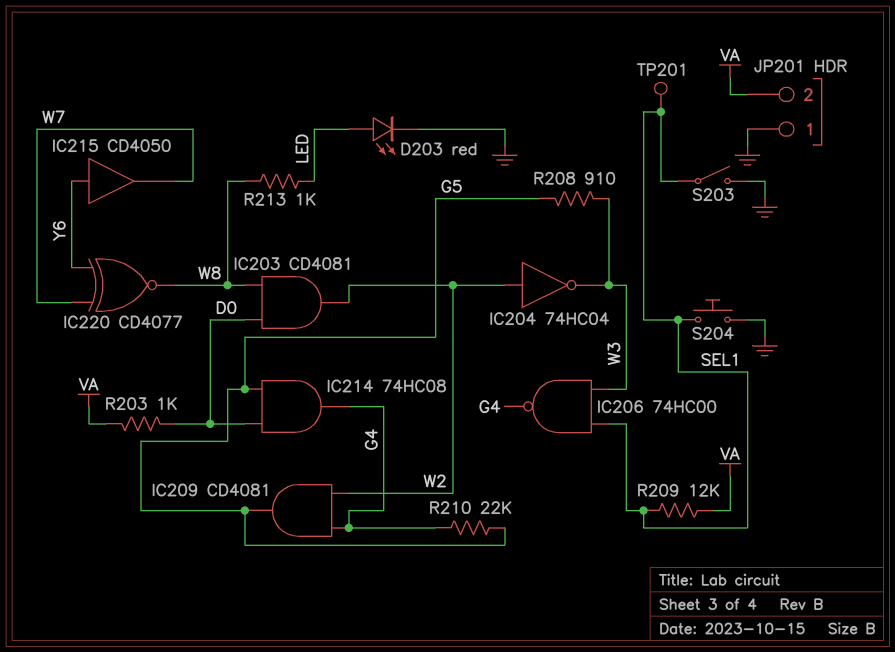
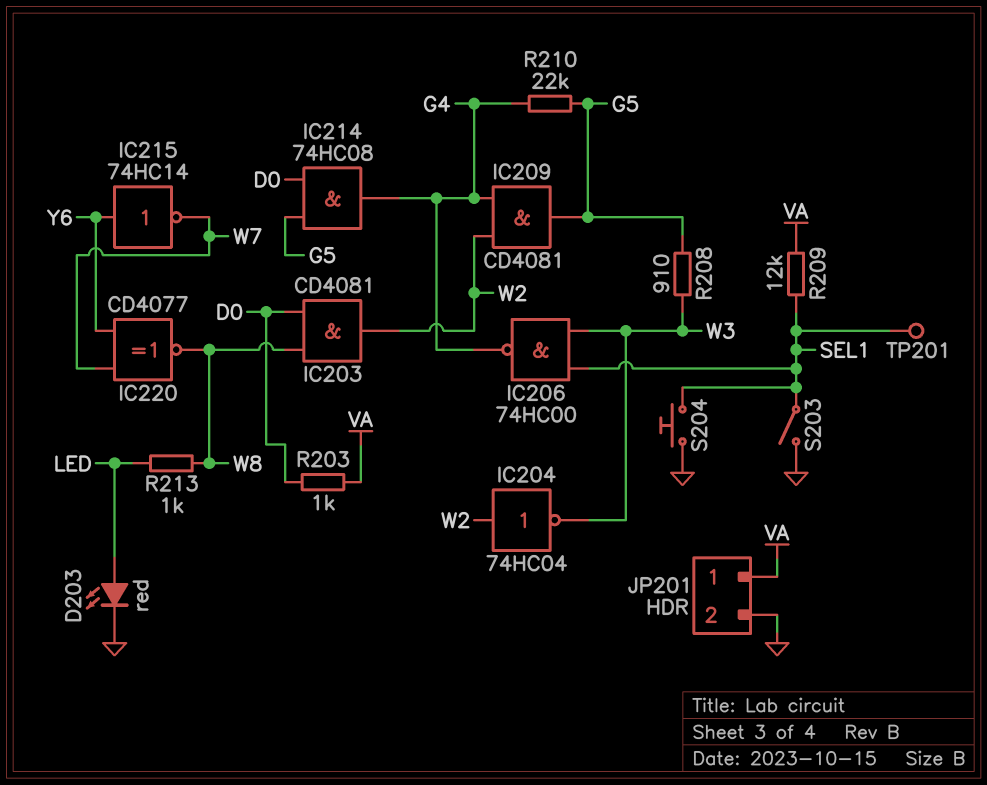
IC215: buffer CD4050 (in Y6, out W7) -> NOT 74HC14 (in Y6, out W7)
JP201 pin 1: GND -> VA
JP201 pin 2: VA -> GND

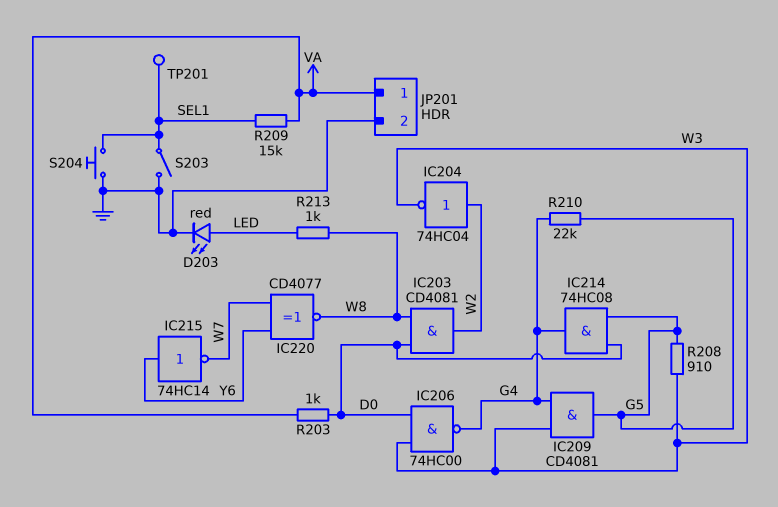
IC206: NAND 74HC00 (in SEL1, in W3, out G4) -> NAND 74HC00 (in D0, in W3, out G4)
IC209: AND CD4081 (in G4, in W2, out G5) -> AND CD4081 (in G4, in W3, out G5)
R209: 12k (SEL1, VA) -> 15k (SEL1, VA)

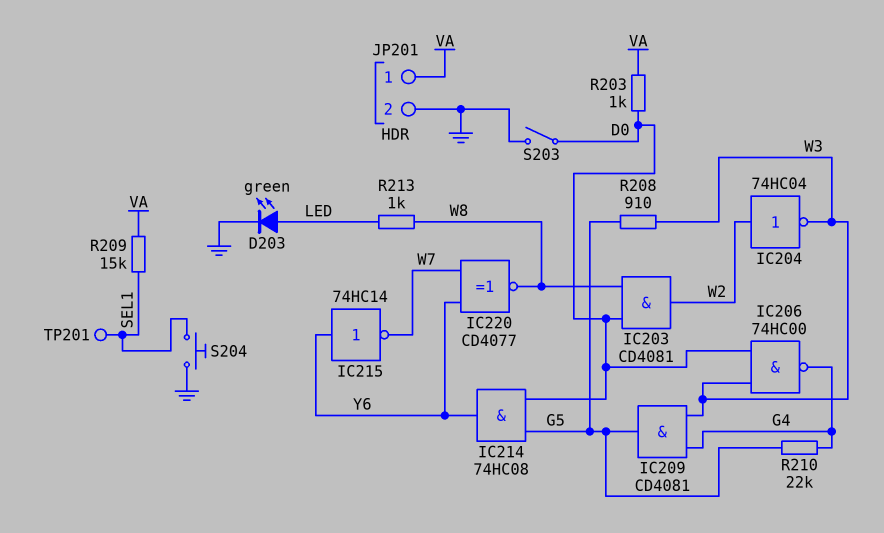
D203: LED red (A LED, K GND) -> LED green (A LED, K GND)
IC214: AND 74HC08 (in D0, in G5, out G4) -> AND 74HC08 (in D0, in G5, out Y6)
S203: switch (GND, SEL1) -> switch (D0, GND)

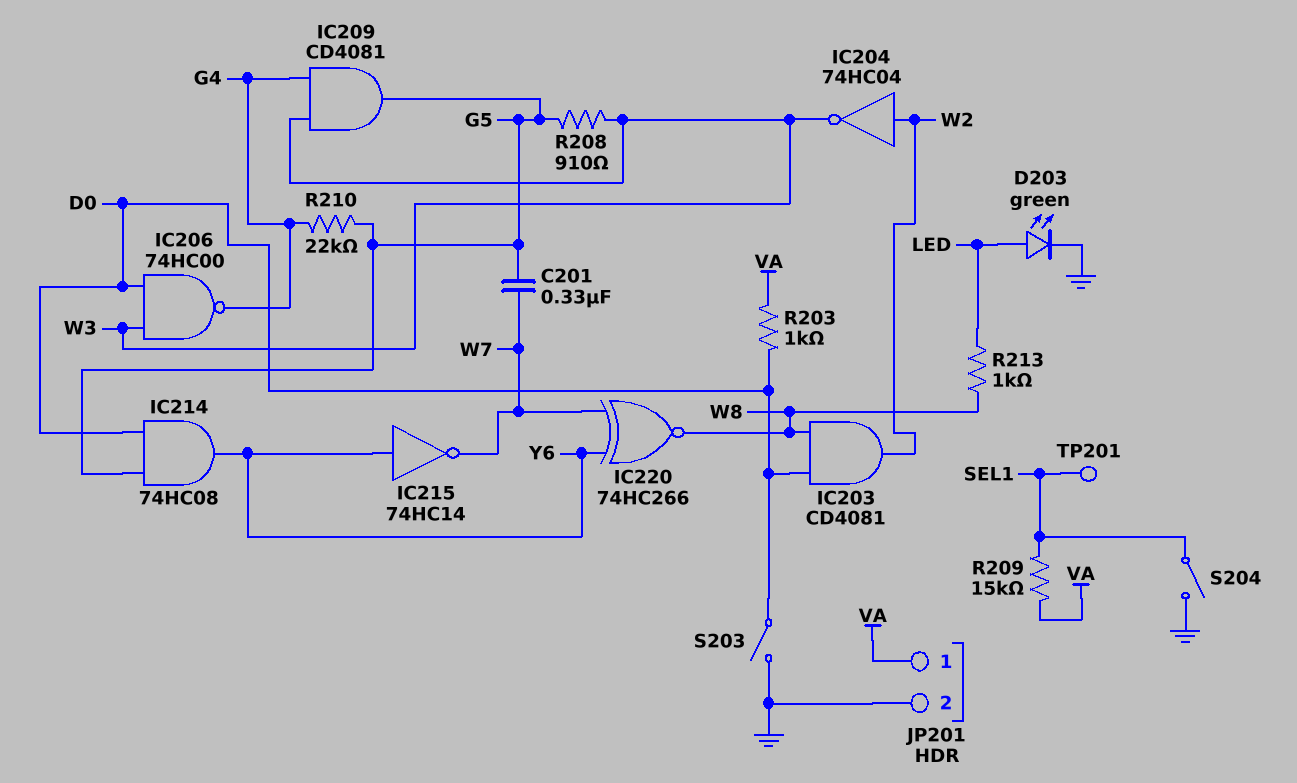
C201: none -> 330nF (G5, W7)
IC220: XNOR CD4077 (in W7, in Y6, out W8) -> XNOR 74HC266 (in W7, in Y6, out W8)
S204: button (GND, SEL1) -> switch (GND, SEL1)

